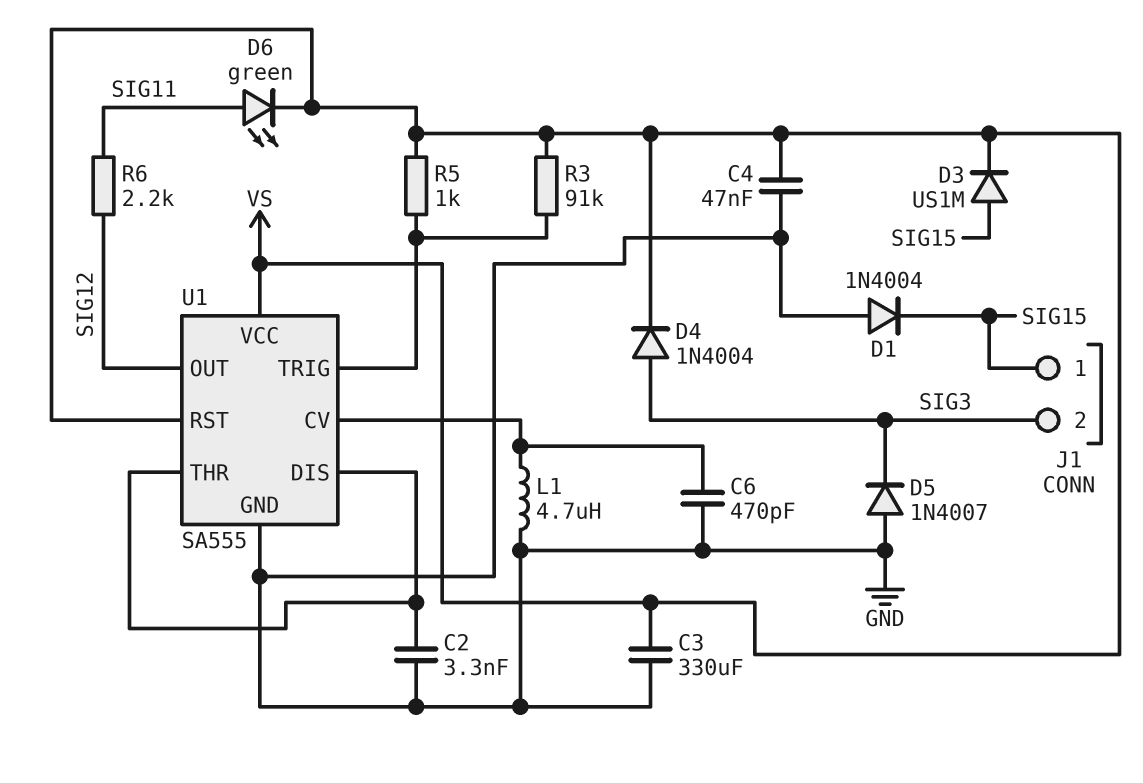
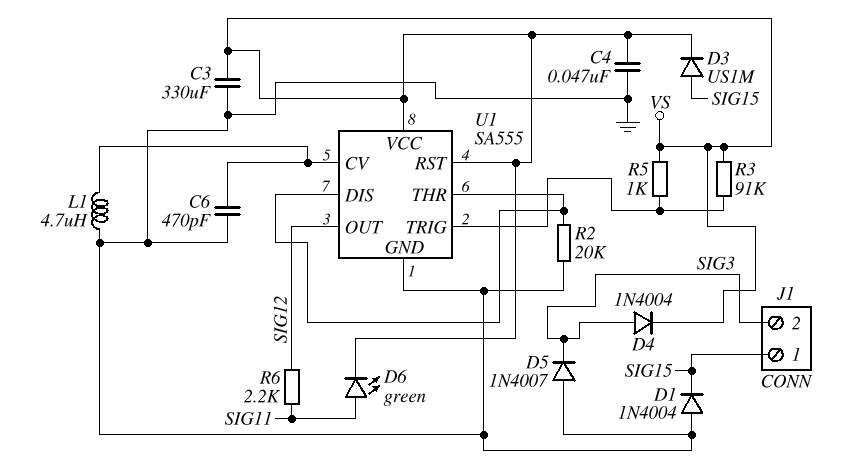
C2: 3.3nF (GND, U1/DIS) -> none
R2: none -> 20k (GND, U1/DIS)

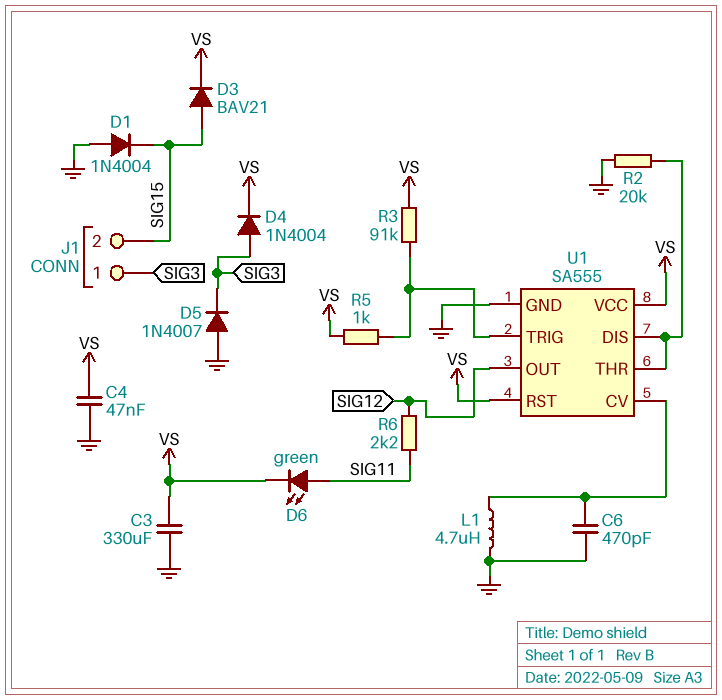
D3: diode US1M (A SIG15, K VS) -> diode BAV21 (A SIG15, K VS)
J1 pin 1: SIG15 -> SIG3
J1 pin 2: SIG3 -> SIG15

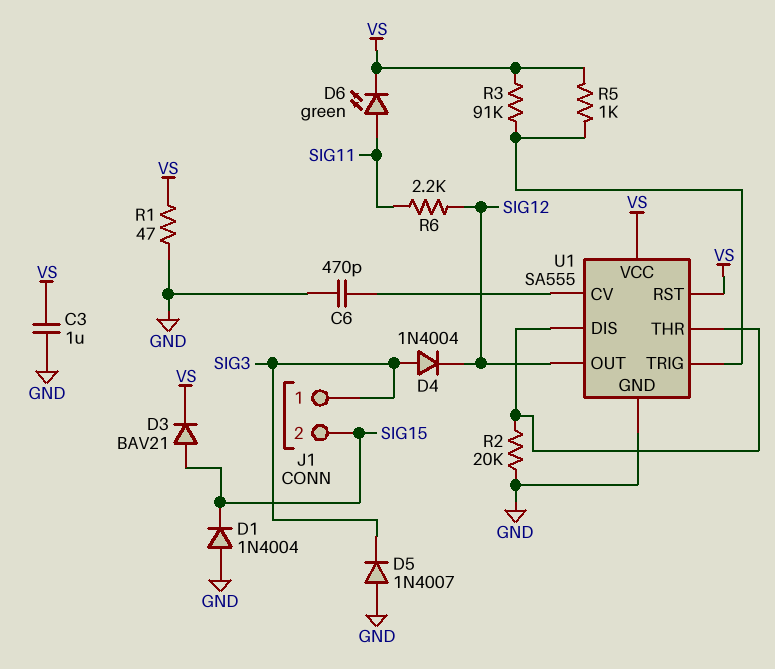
C3: 330uF (GND, VS) -> 1uF (GND, VS)
C4: 47nF (GND, VS) -> none
D4: diode 1N4004 (A SIG3, K VS) -> diode 1N4004 (A SIG3, K SIG12)
L1: 4.7uH (GND, U1/CV) -> none
R1: none -> 47 (GND, VS)

